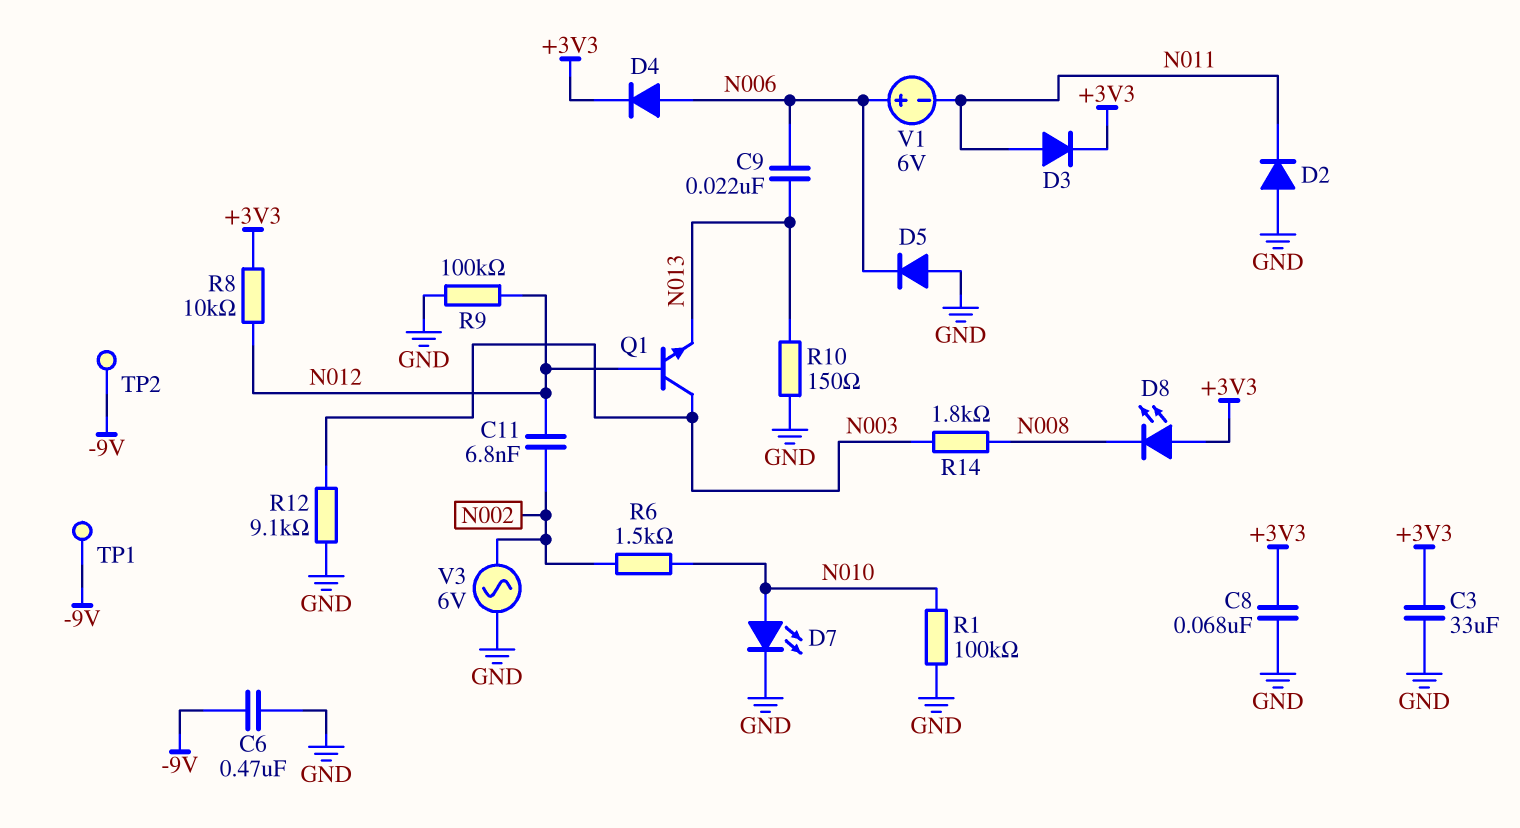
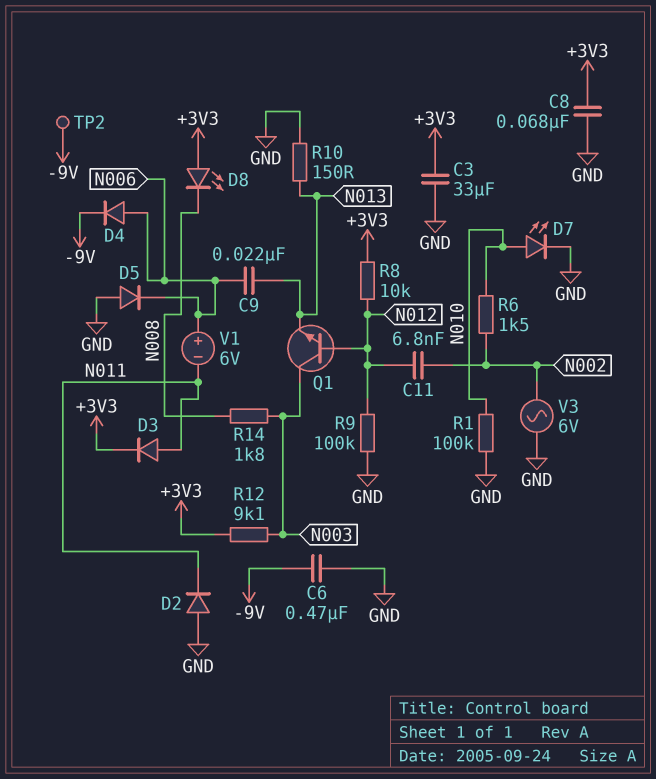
D4: diode (A N006, K +3V3) -> diode (A N006, K -9V)
R12: 9.1k (GND, N003) -> 9.1k (+3V3, N003)
TP1: test point (-9V) -> none

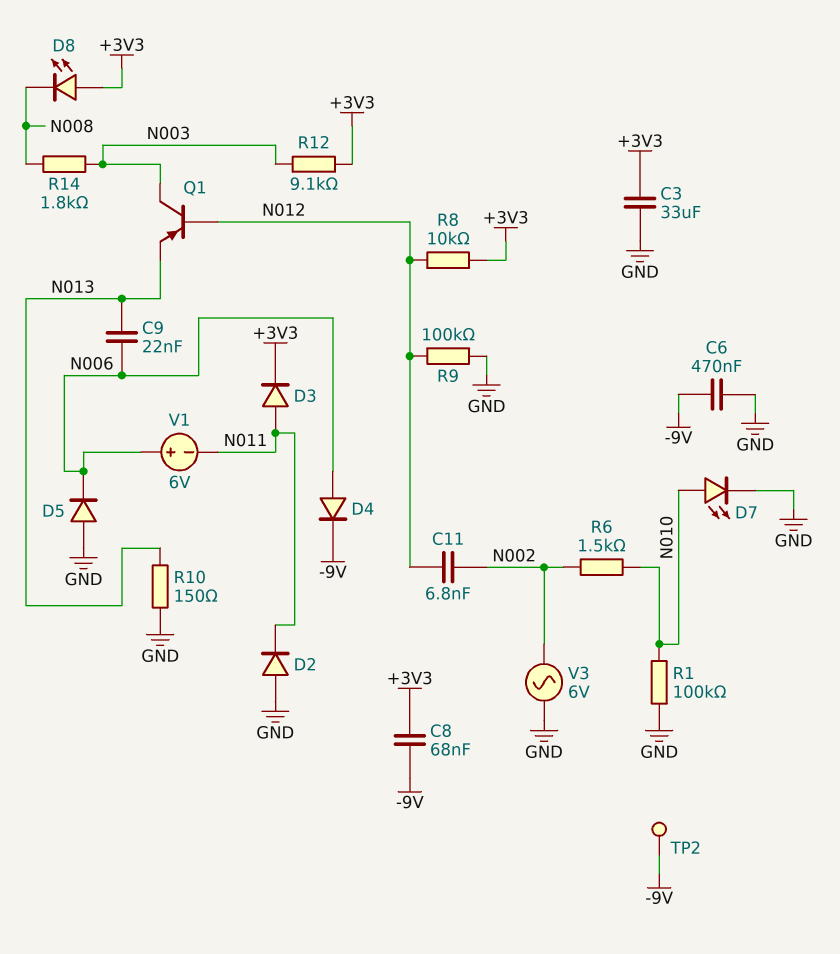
C8: 68nF (+3V3, GND) -> 68nF (+3V3, -9V)
Q1: NPN (B N012, C N003, E N013) -> PNP (B N012, C N003, E N013)

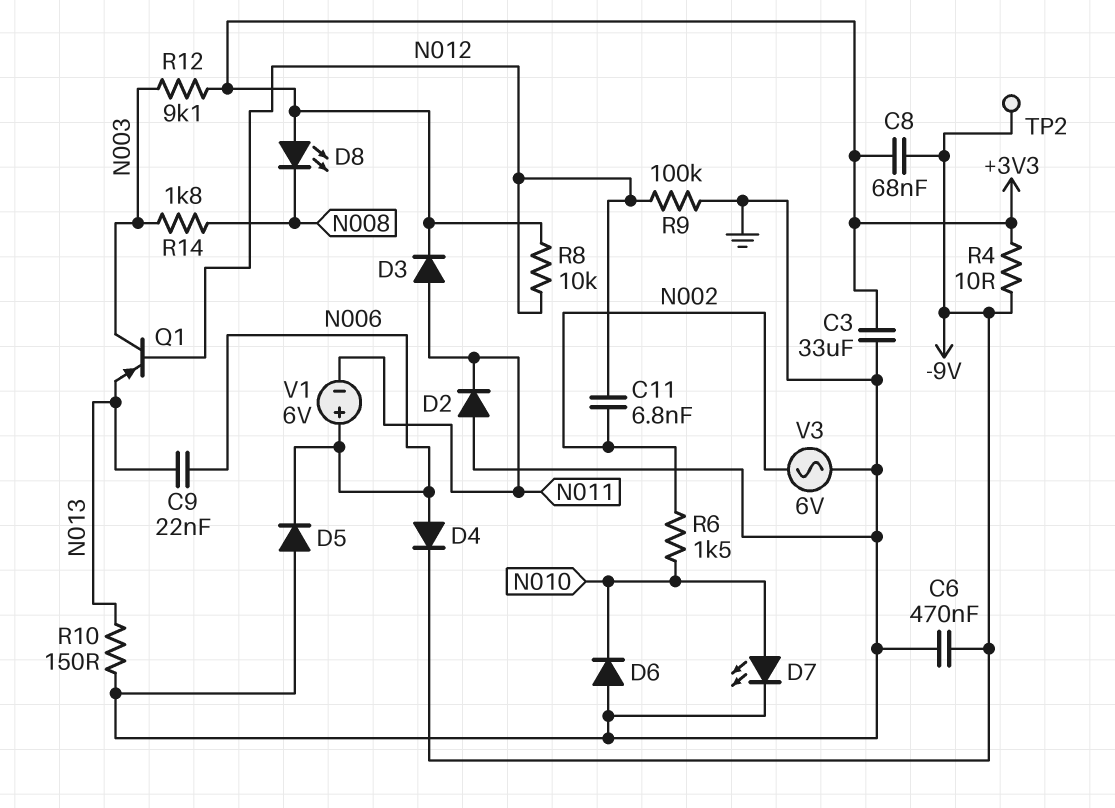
D6: none -> diode (A GND, K N010)
R1: 100k (GND, N010) -> none
R4: none -> 10 (+3V3, -9V)

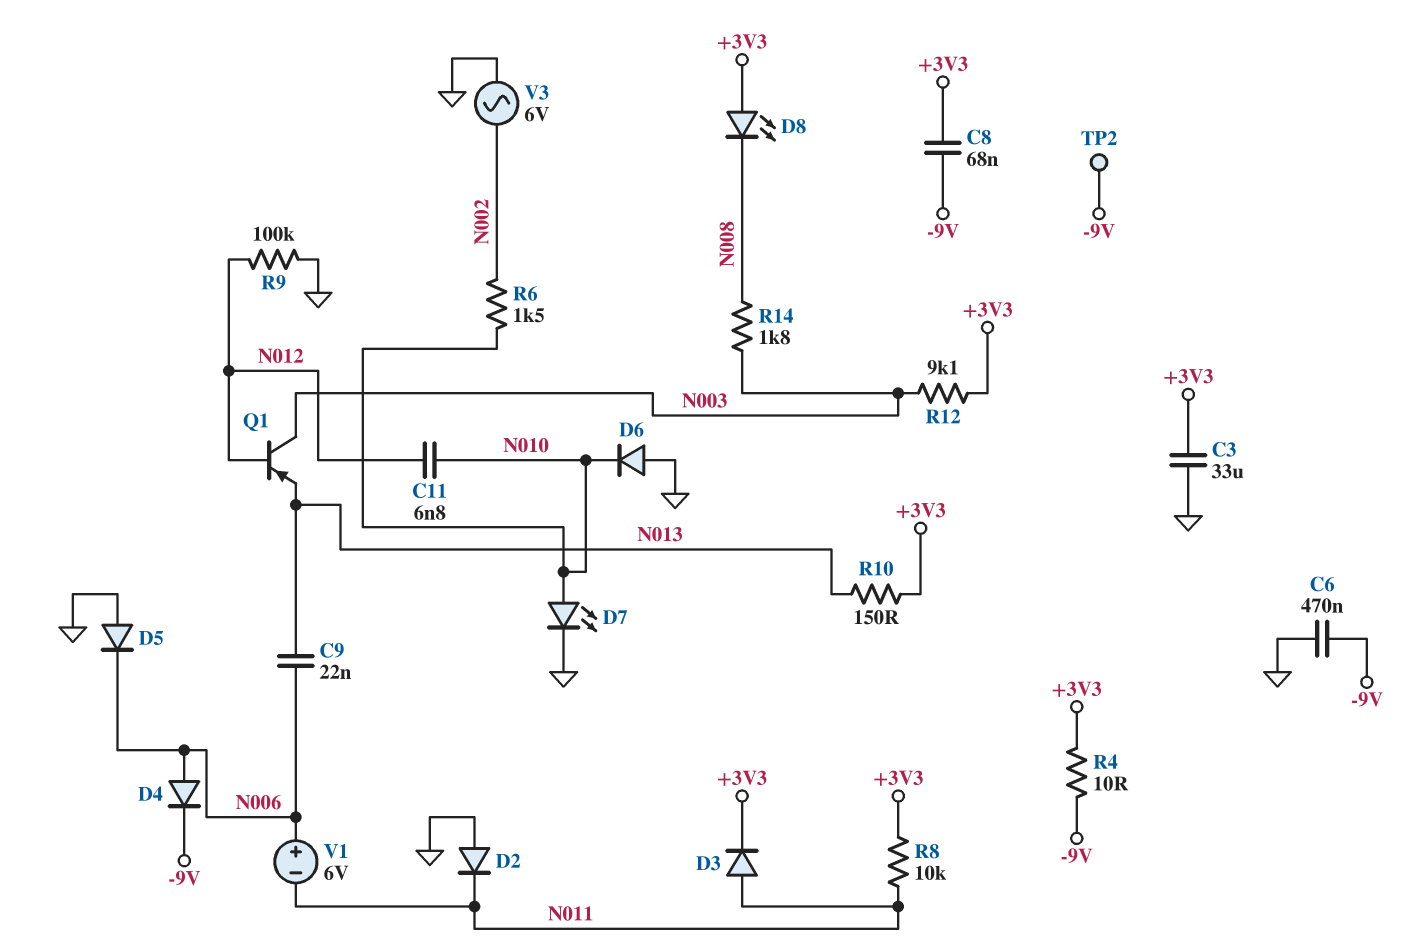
C11: 6.8nF (N002, N012) -> 6.8nF (N010, N012)
R8: 10k (+3V3, N012) -> 10k (+3V3, N011)
R10: 150 (GND, N013) -> 150 (+3V3, N013)

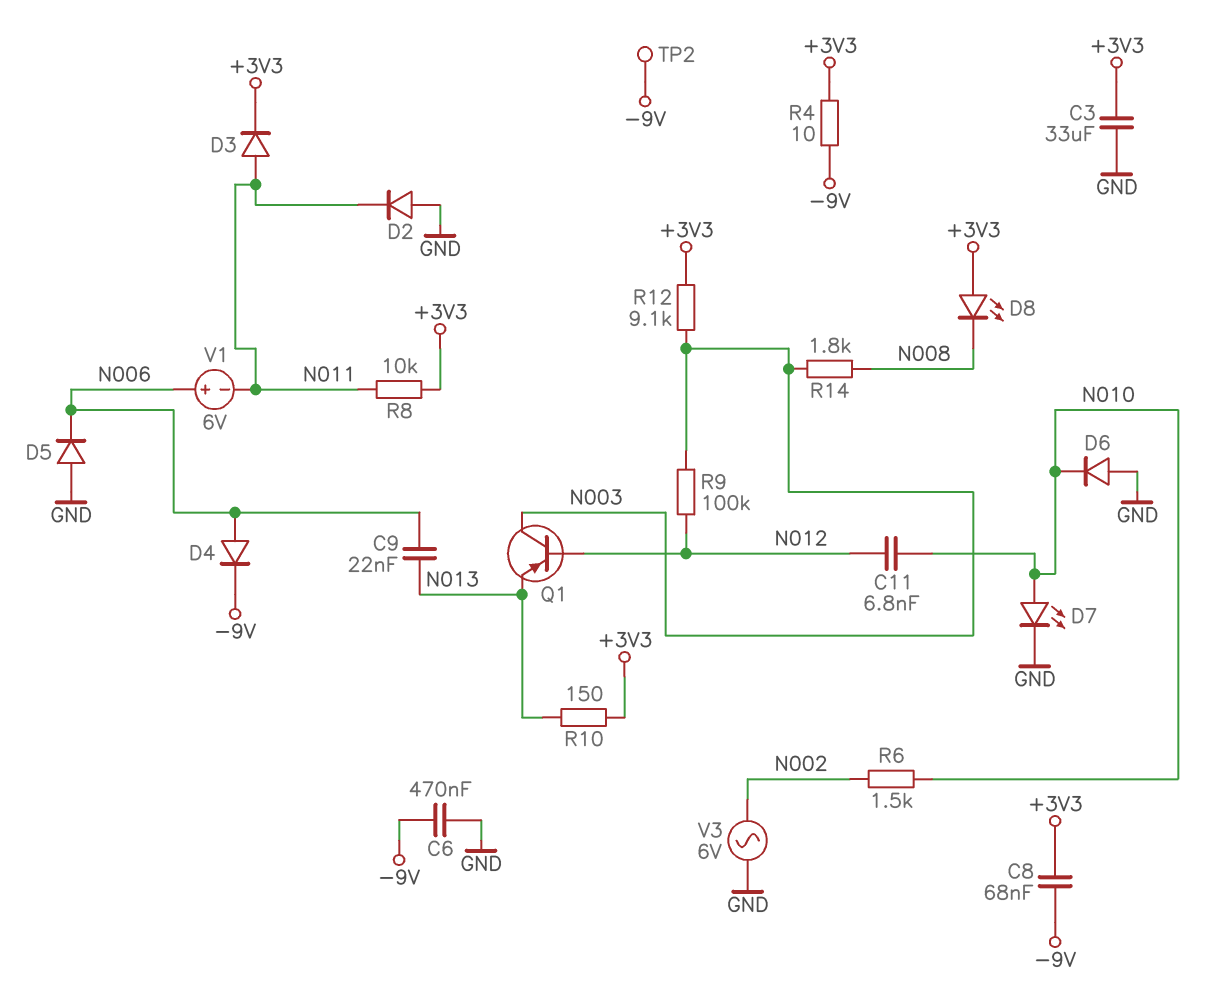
R9: 100k (GND, N012) -> 100k (N003, N012)

